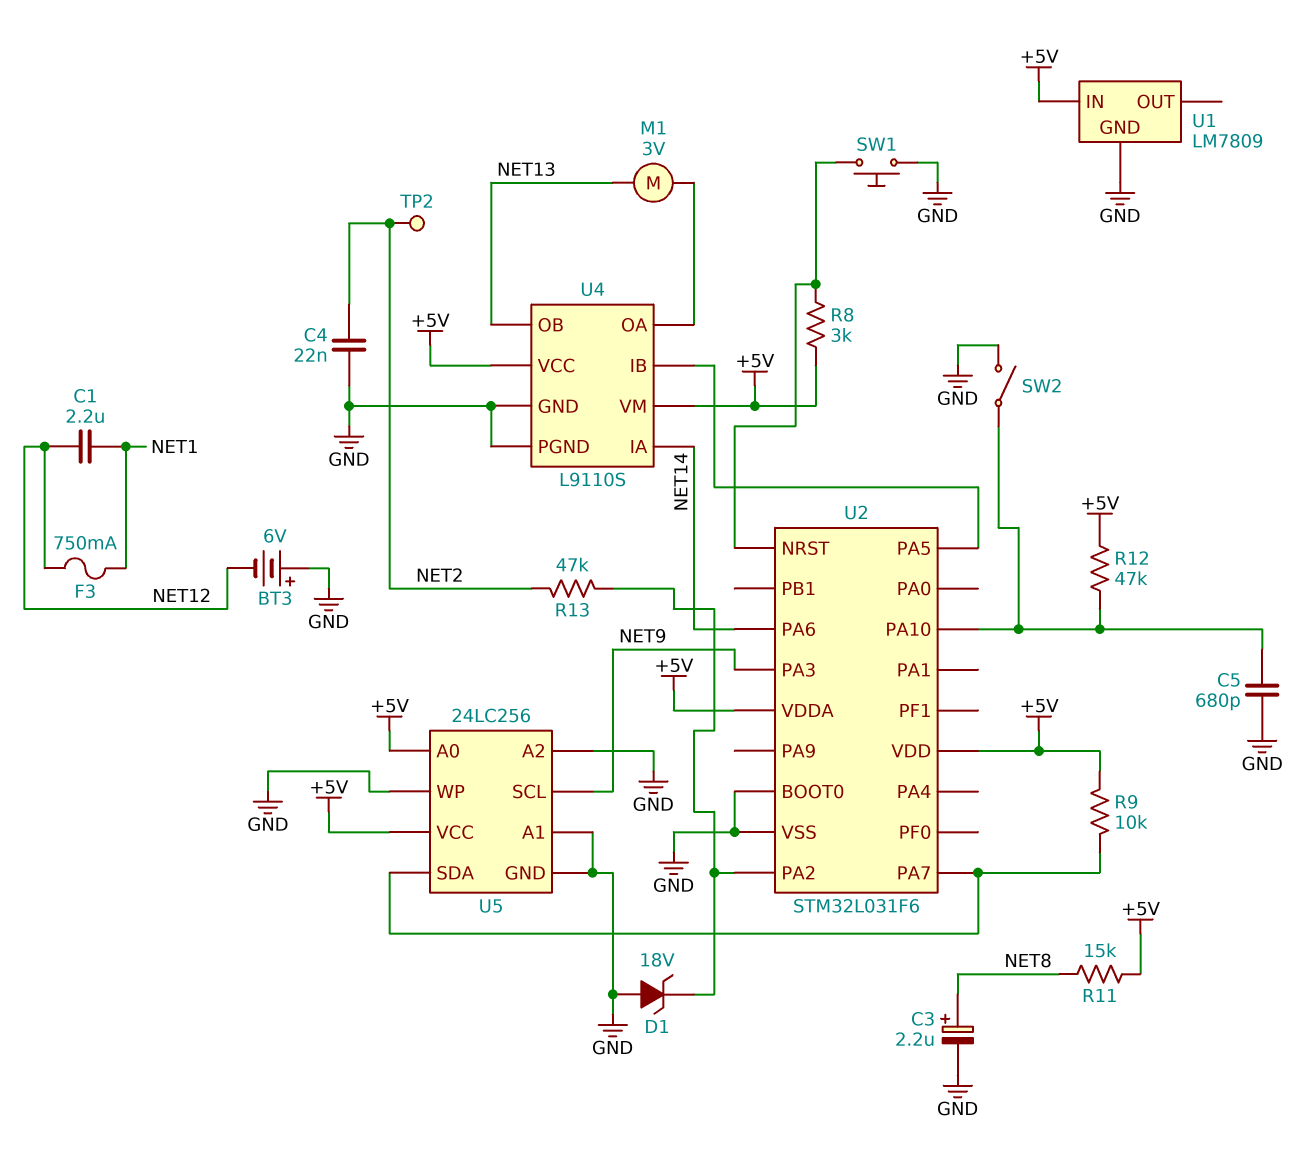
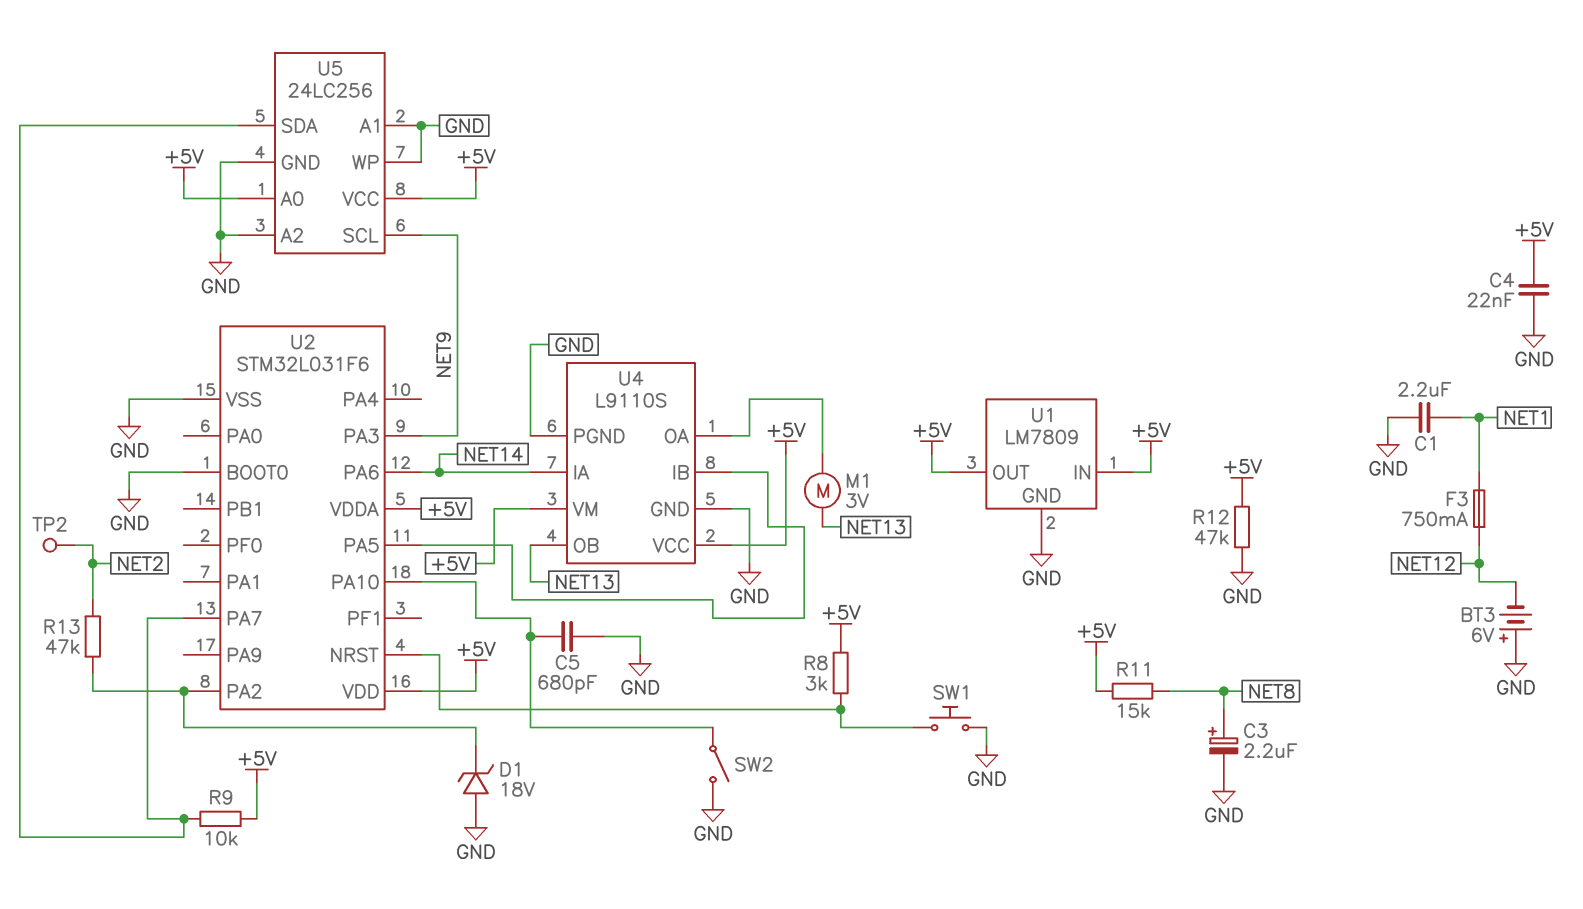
C1: 2.2uF (NET1, NET12) -> 2.2uF (GND, NET1)
C4: 22nF (GND, NET2) -> 22nF (+5V, GND)
R12: 47k (+5V, U2/PA10) -> 47k (+5V, GND)
U1 pin OUT: none -> +5V

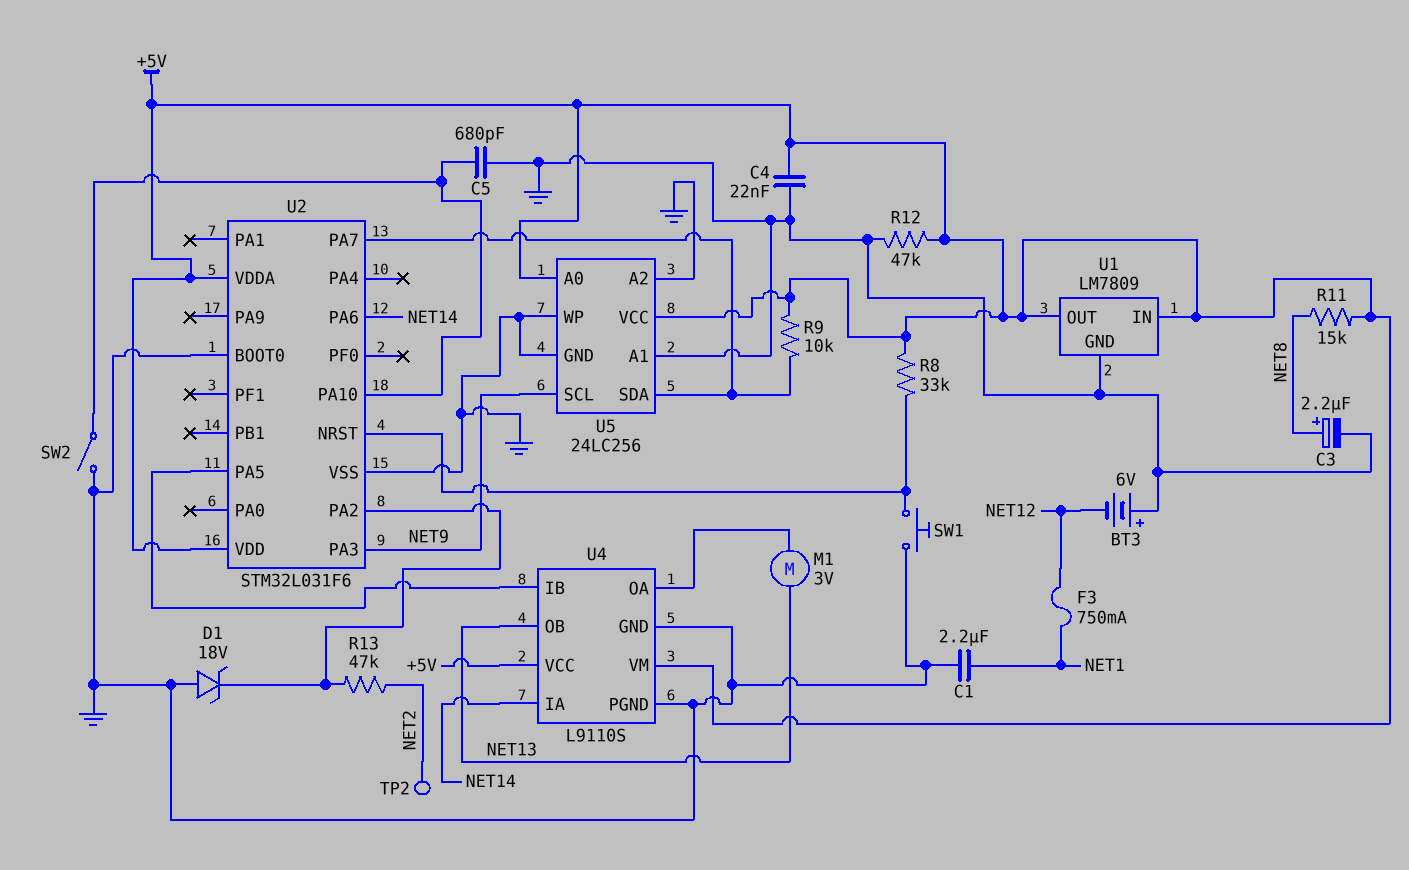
R8: 3k (+5V, U2/NRST) -> 33k (+5V, U2/NRST)

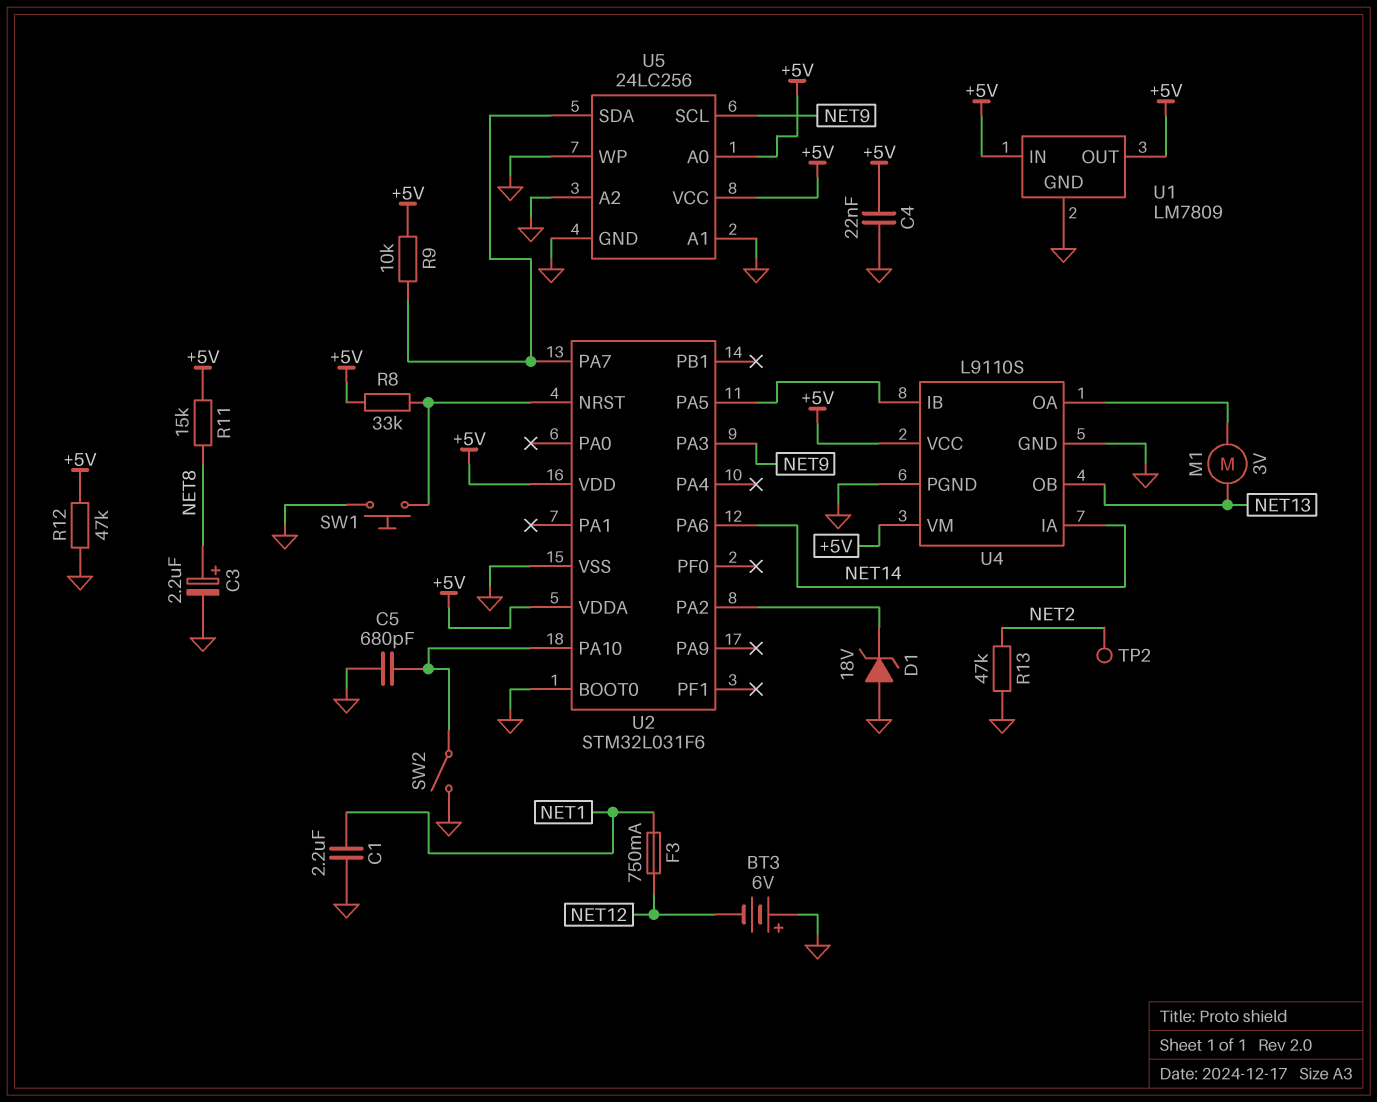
R13: 47k (NET2, U2/PA2) -> 47k (GND, NET2)

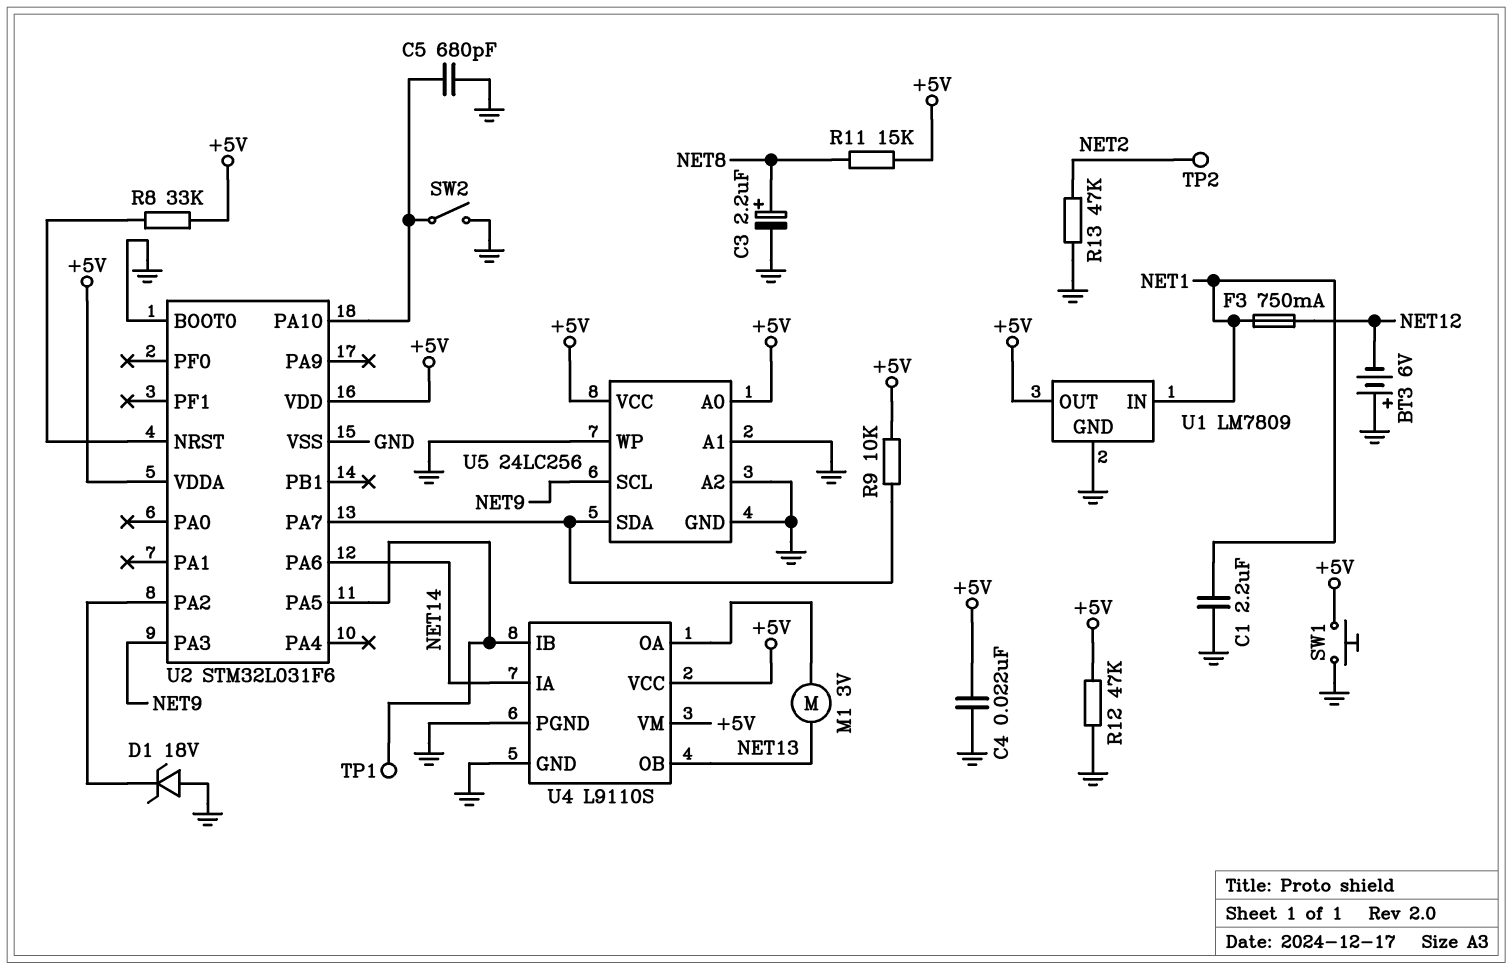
SW1: button (GND, U2/NRST) -> button (+5V, GND)
TP1: none -> test point (U2/PA5)
U1 pin IN: +5V -> NET1

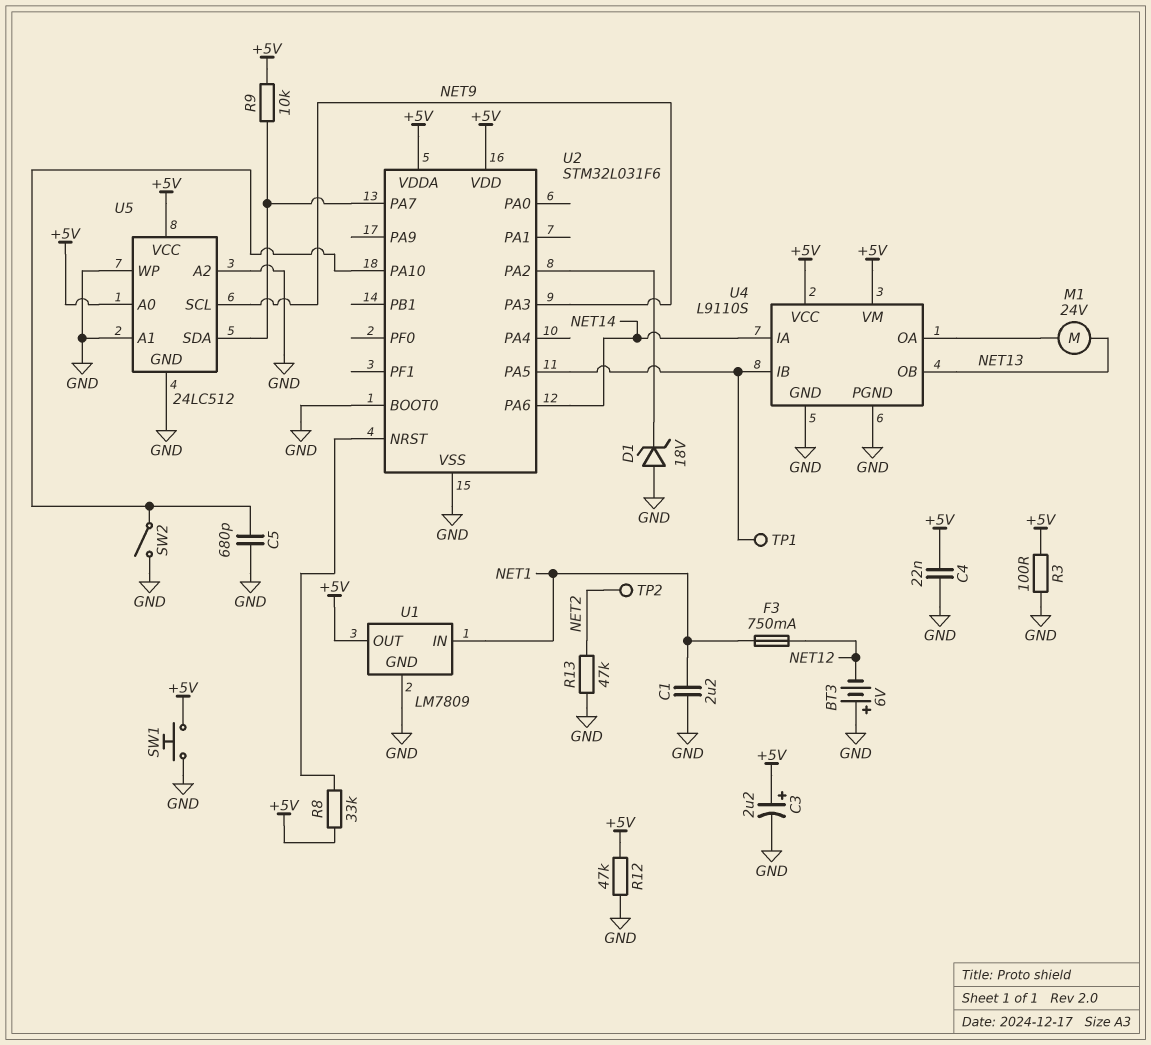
C3: 2.2uF (plus NET8, minus GND) -> 2.2uF (plus +5V, minus GND)
M1: motor 3V (NET13, U4/OA) -> motor 24V (NET13, U4/OA)
R3: none -> 100 (+5V, GND)
R11: 15k (+5V, NET8) -> none
U5: 24LC256 -> 24LC512

